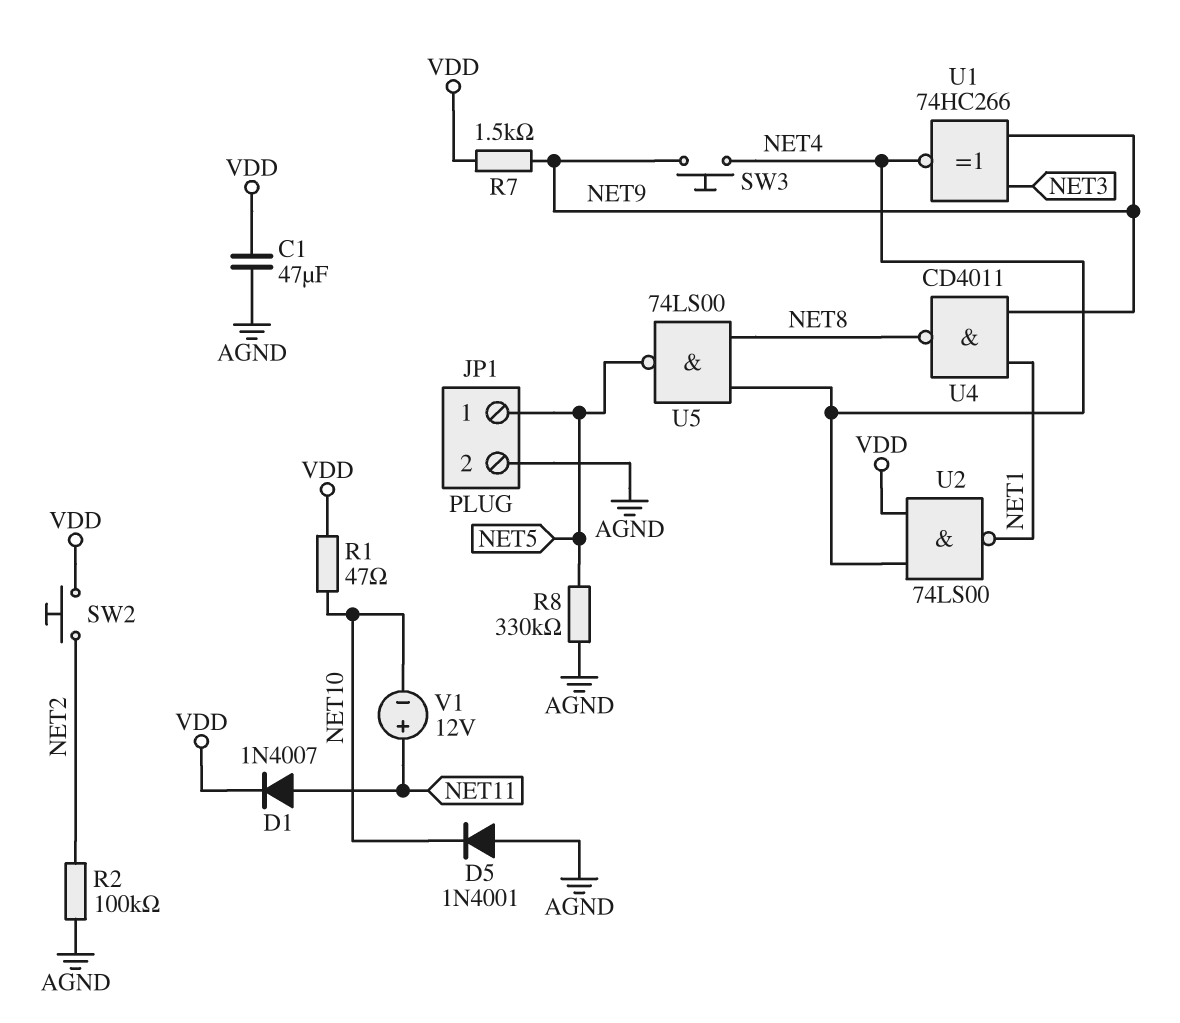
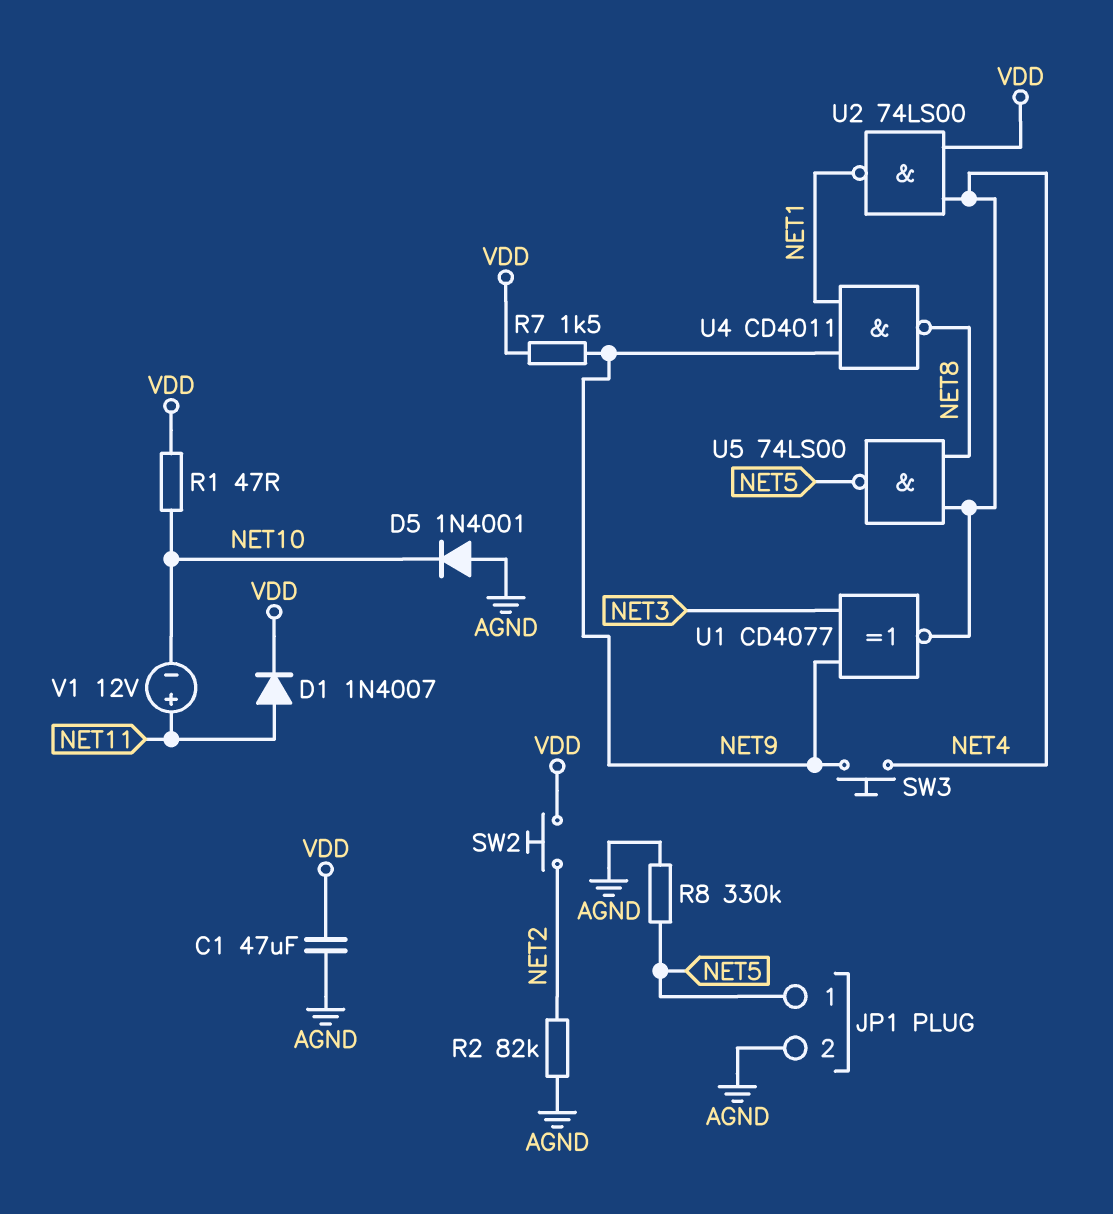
R2: 100k (AGND, NET2) -> 82k (AGND, NET2)
U1: XNOR 74HC266 (in NET3, in NET9, out NET4) -> XNOR CD4077 (in NET3, in NET9, out NET4)

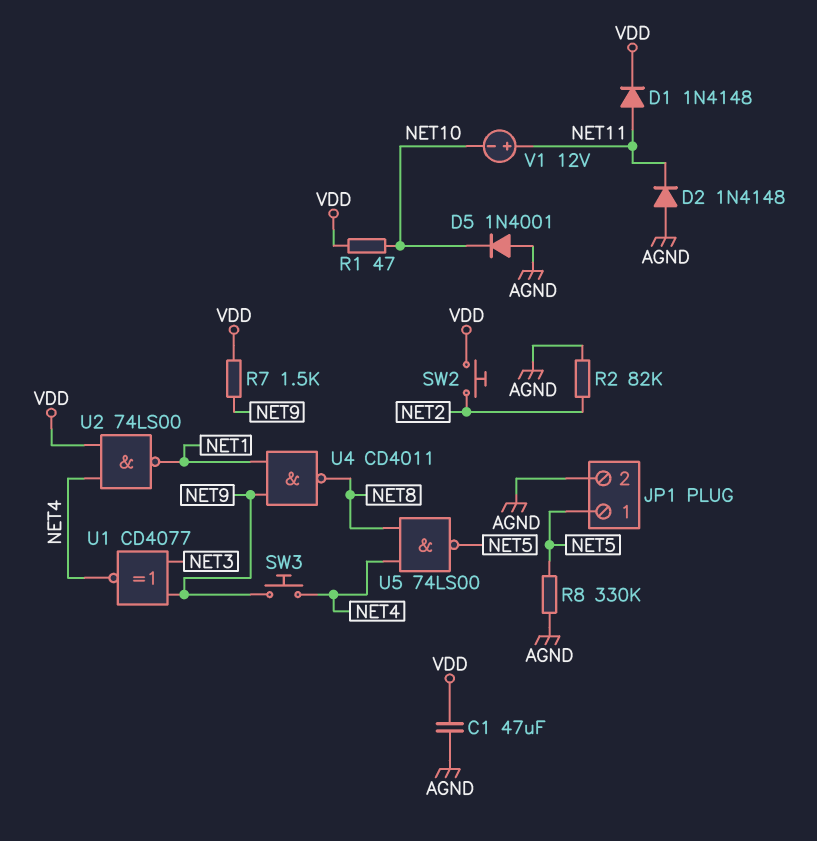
D1: diode 1N4007 (A NET11, K VDD) -> diode 1N4148 (A NET11, K VDD)
D2: none -> diode 1N4148 (A AGND, K NET11)

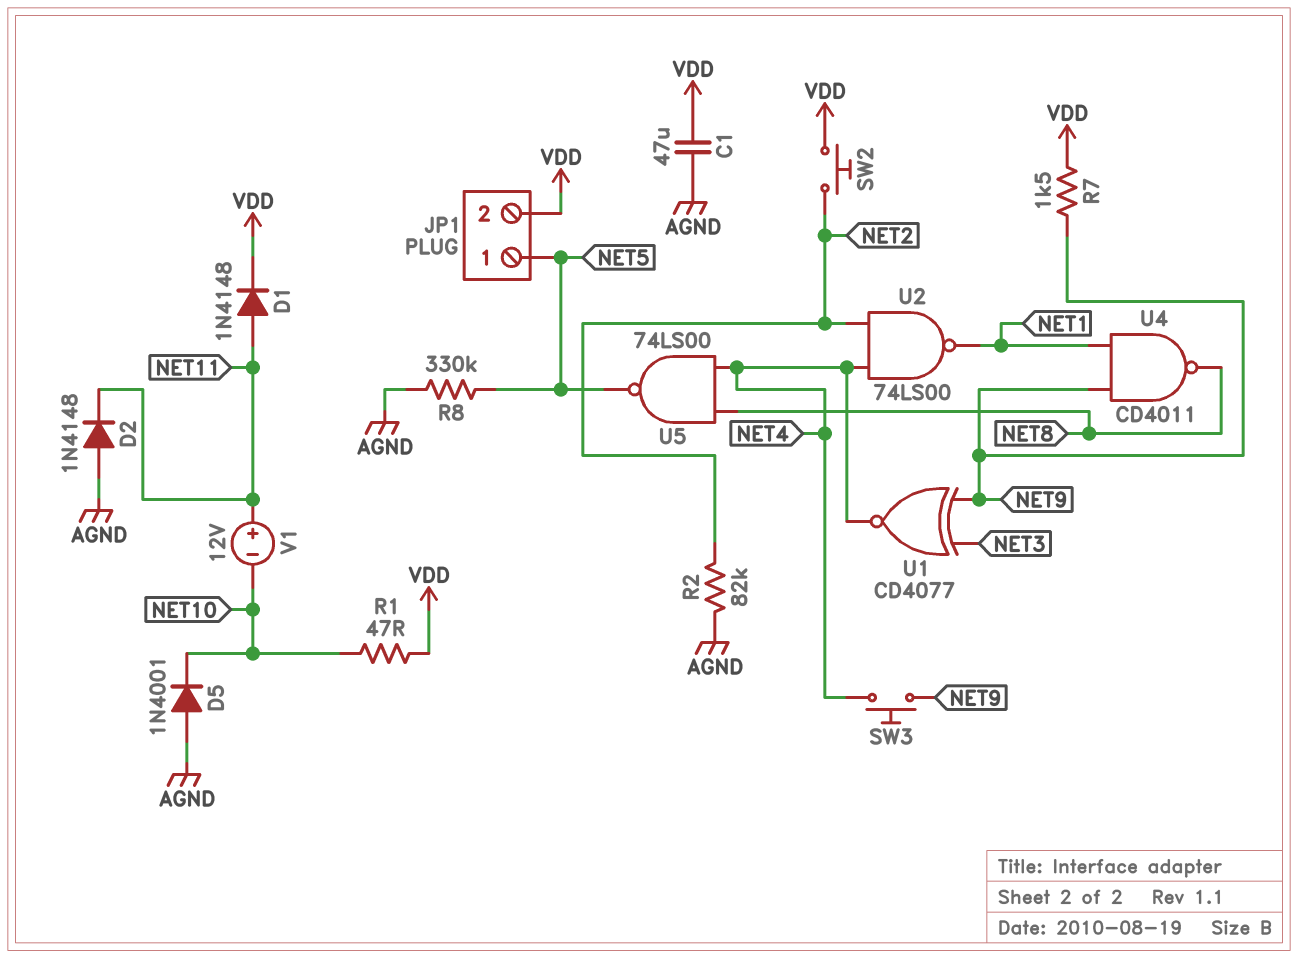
JP1 pin 2: AGND -> VDD
U2: NAND 74LS00 (in NET4, in VDD, out NET1) -> NAND 74LS00 (in NET2, in NET4, out NET1)

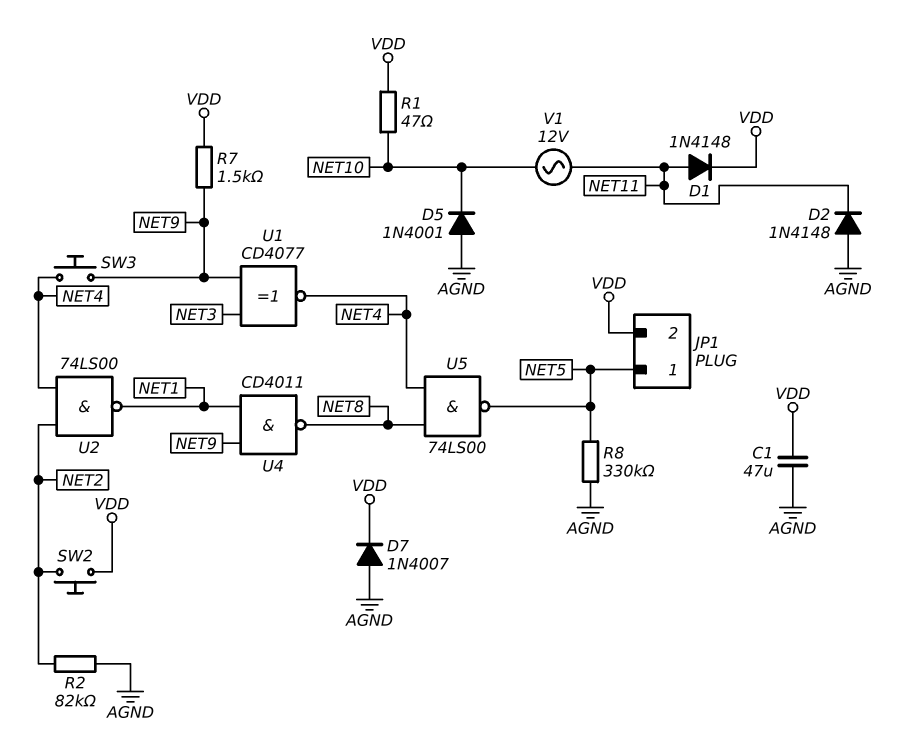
D7: none -> diode 1N4007 (A AGND, K VDD)
V1: 12V (plus NET11, minus NET10) -> AC 12V (NET10, NET11)

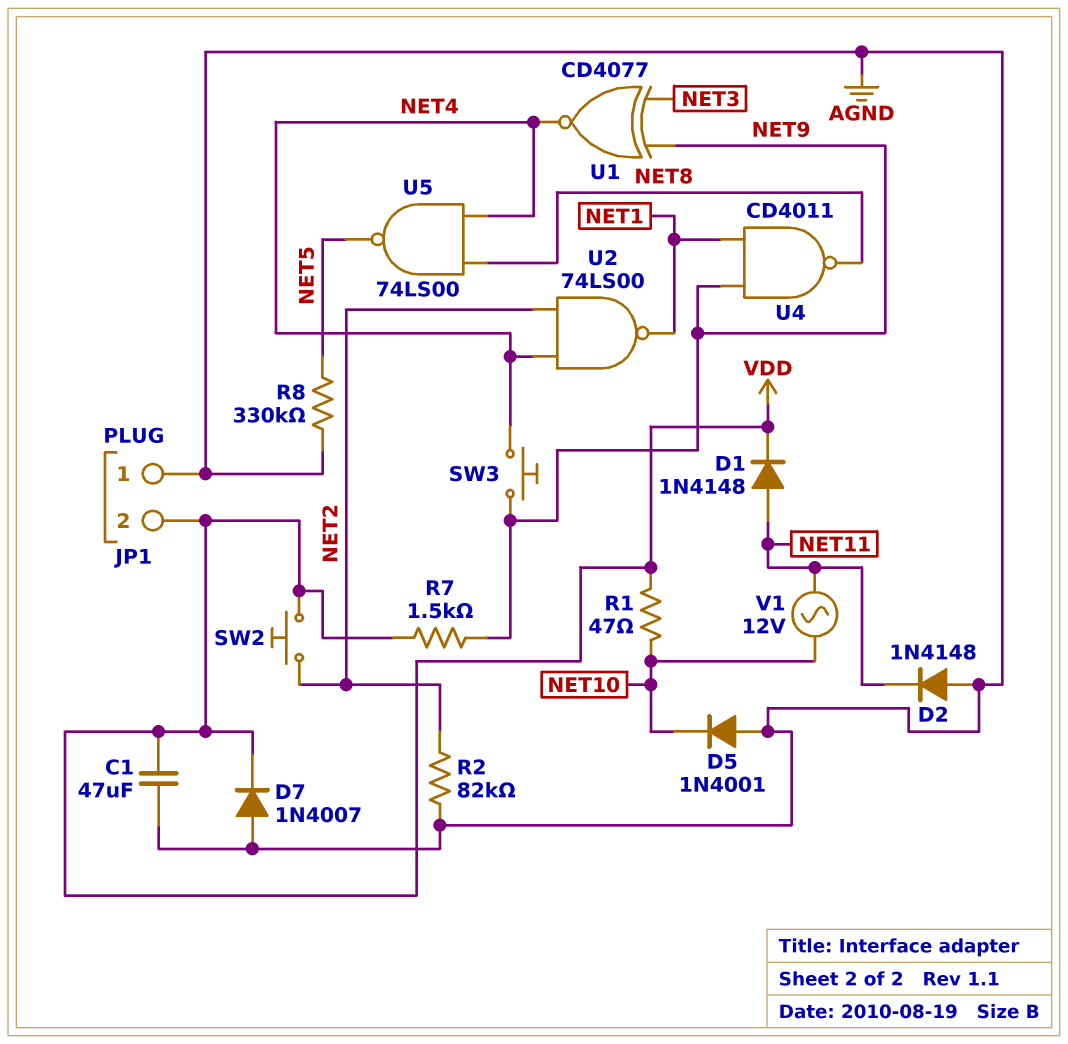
JP1 pin 1: NET5 -> AGND

